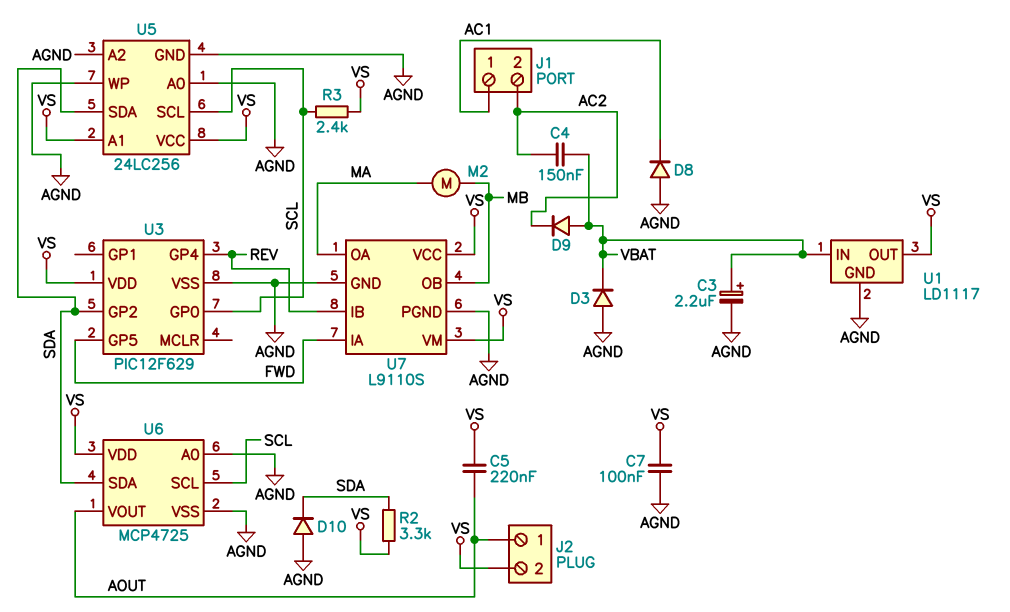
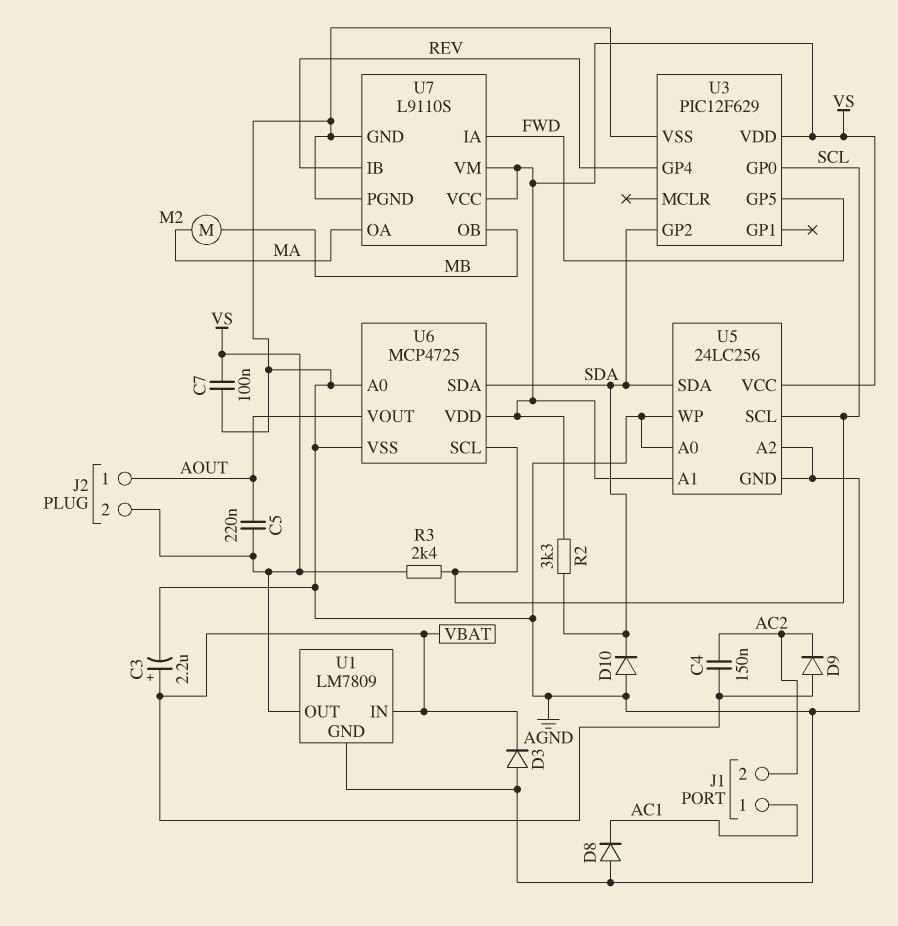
U1: LD1117 -> LM7809

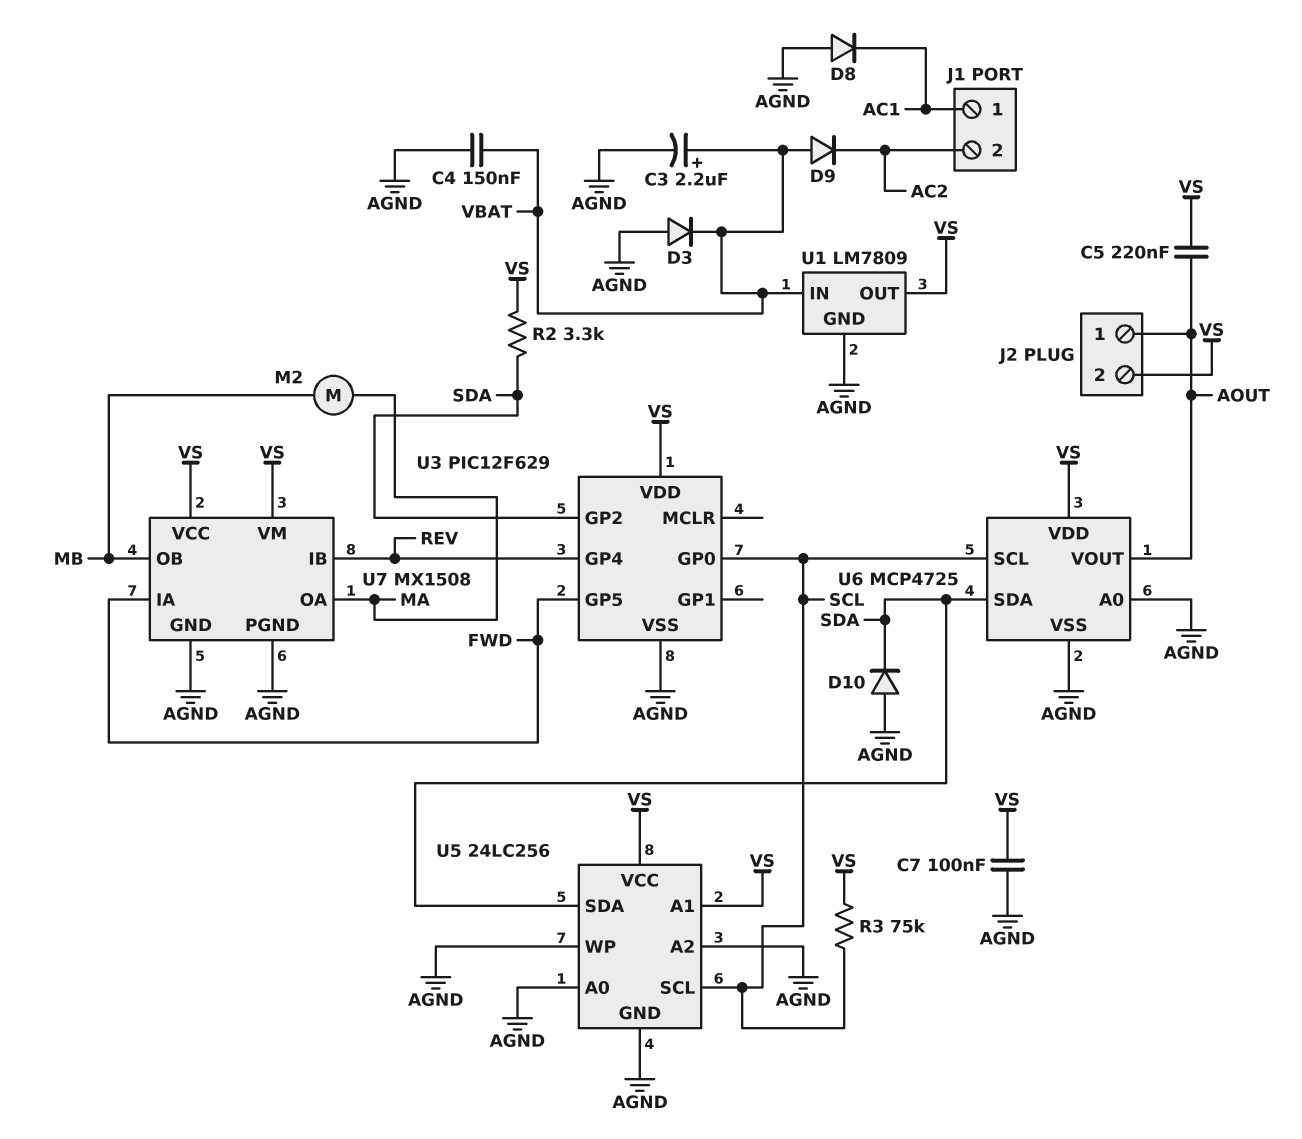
C4: 150nF (AC2, VBAT) -> 150nF (AGND, VBAT)
R3: 2.4k (SCL, VS) -> 75k (SCL, VS)
U7: L9110S -> MX1508

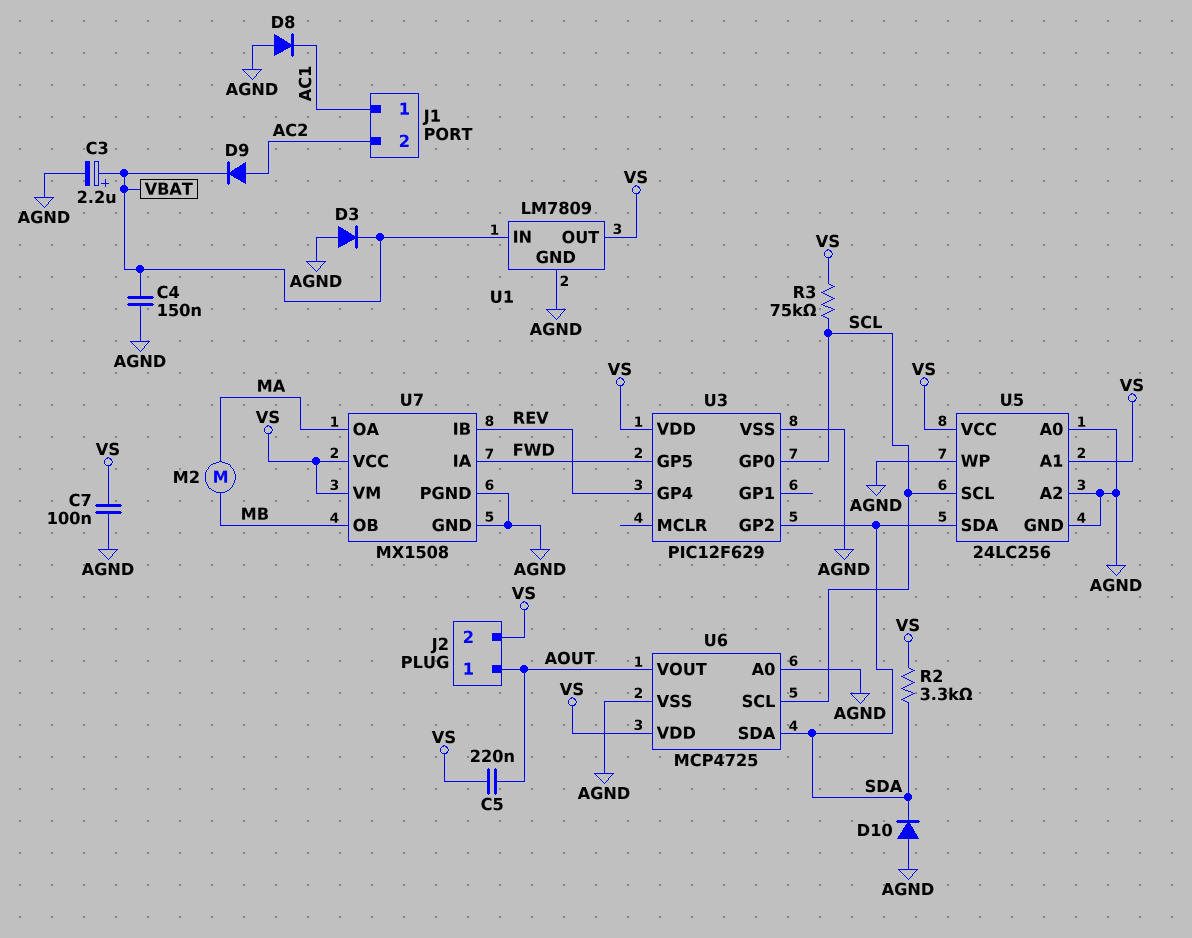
D9: diode (A VBAT, K AC2) -> diode (A AC2, K VBAT)

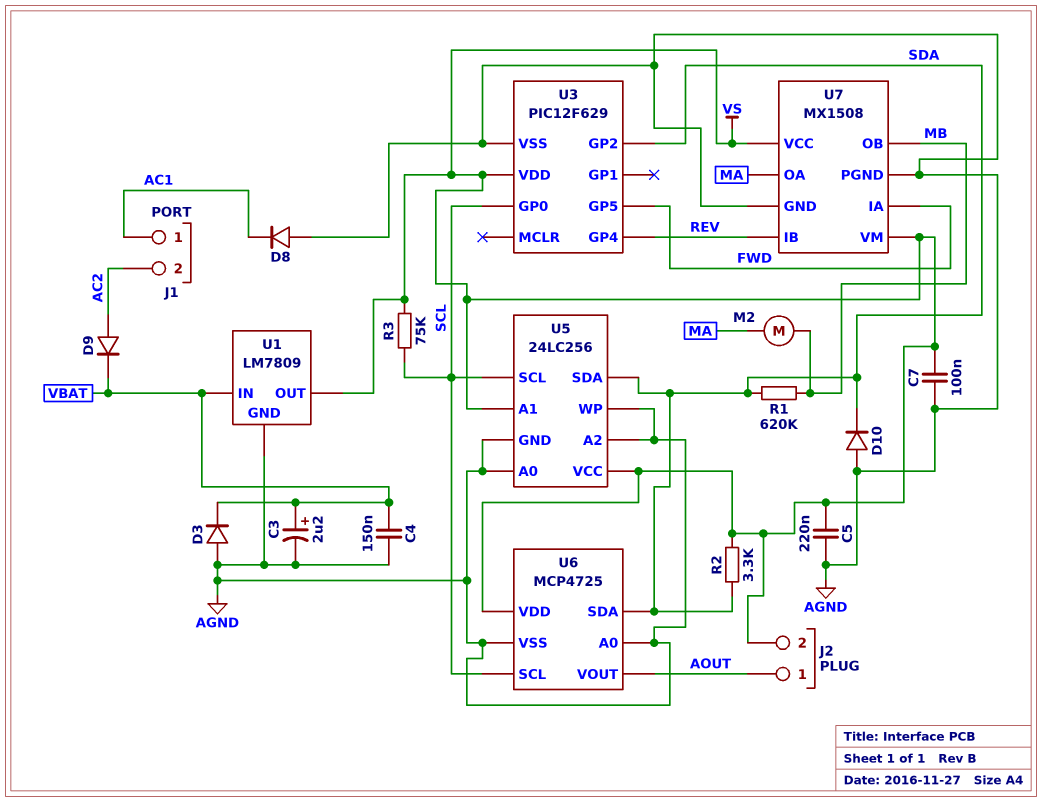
C5: 220nF (AOUT, VS) -> 220nF (AGND, VS)
R1: none -> 620k (MB, SDA)

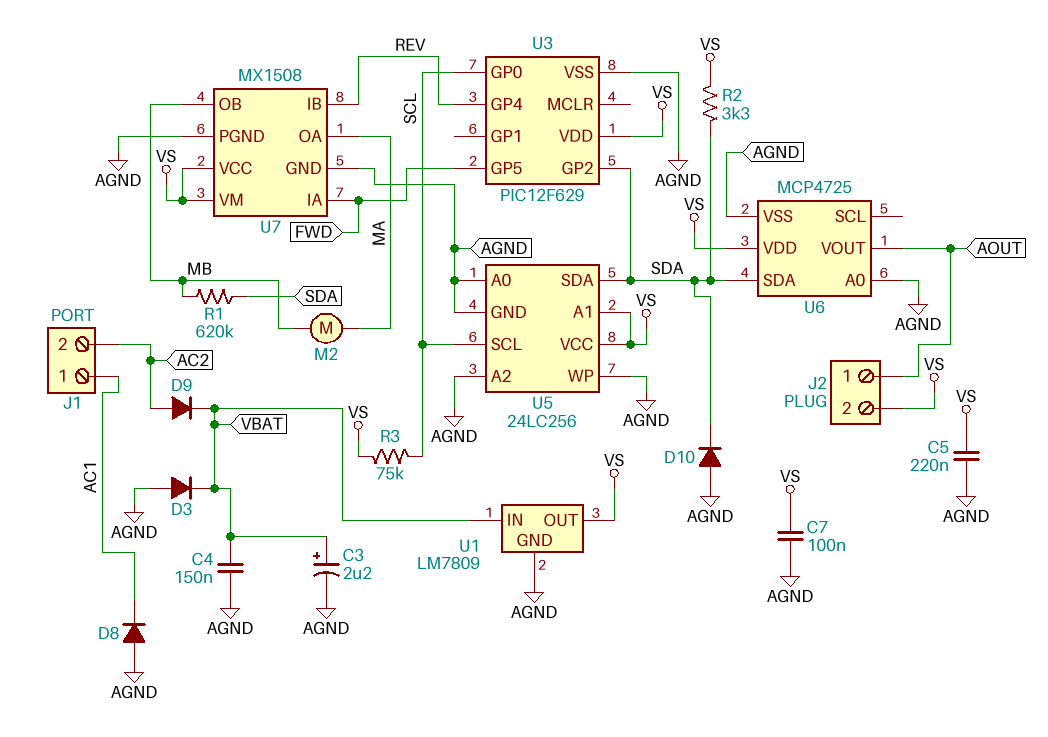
U6 pin SCL: SCL -> none

